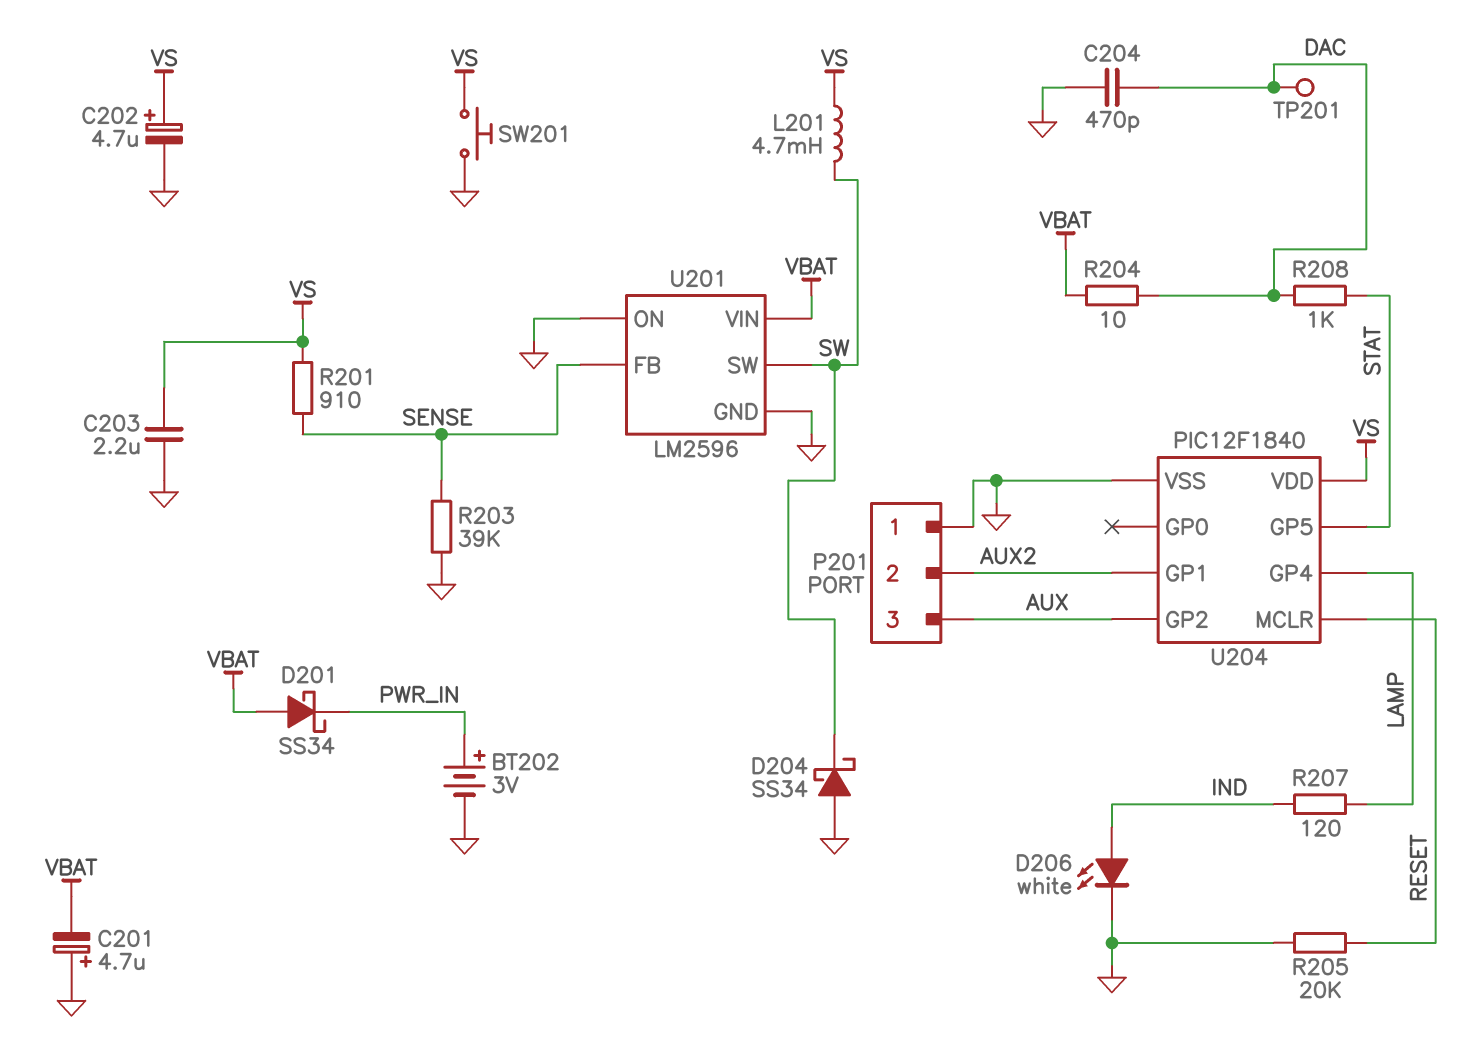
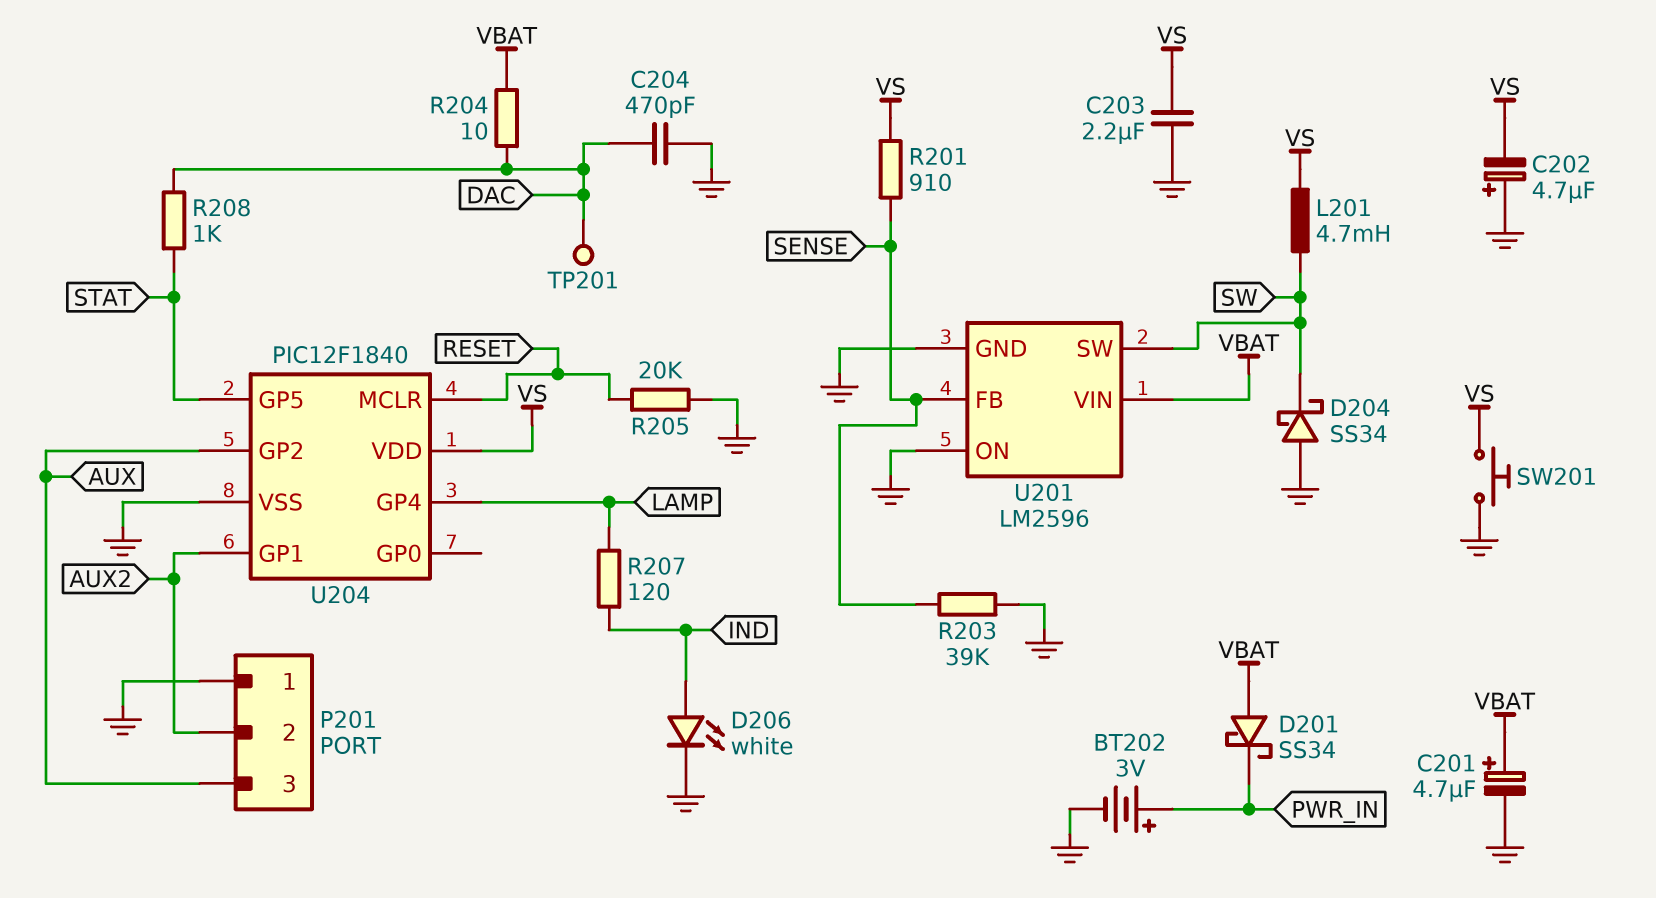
C201: 4.7uF (plus GND, minus VBAT) -> 4.7uF (plus VBAT, minus GND)
C202: 4.7uF (plus VS, minus GND) -> 4.7uF (plus GND, minus VS)

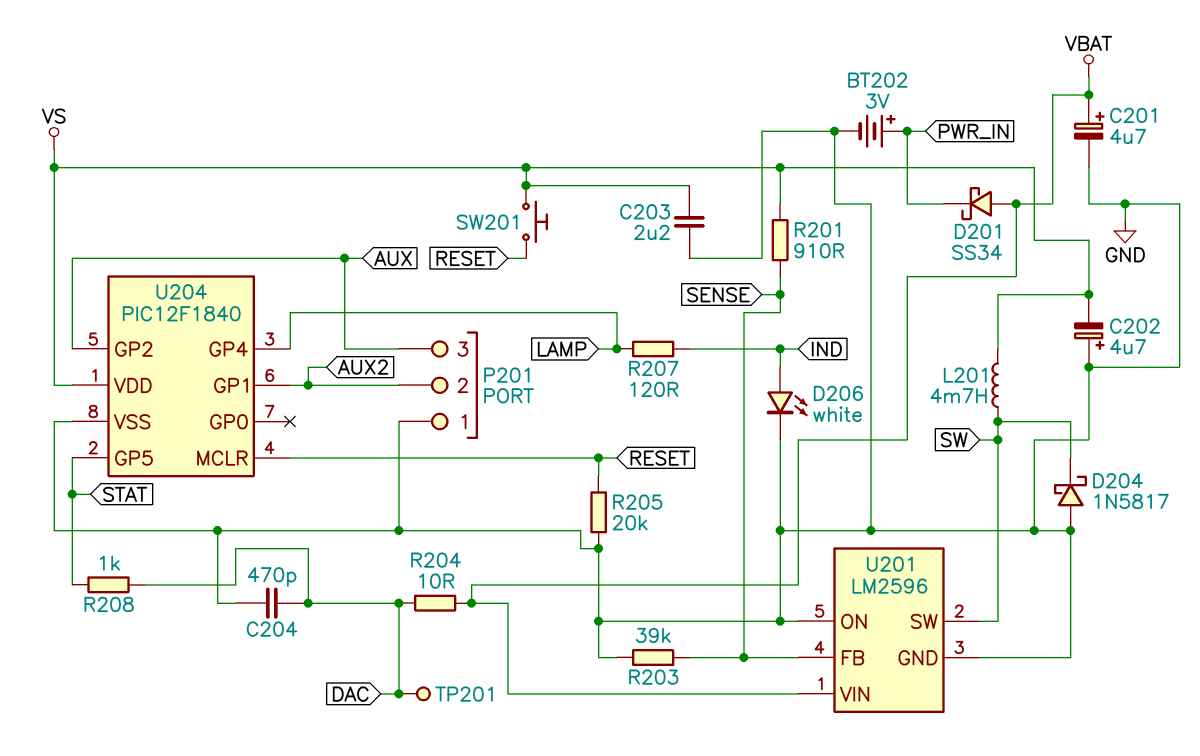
D204: schottky SS34 (A GND, K SW) -> schottky 1N5817 (A GND, K SW)
SW201: button (GND, VS) -> button (RESET, VS)

